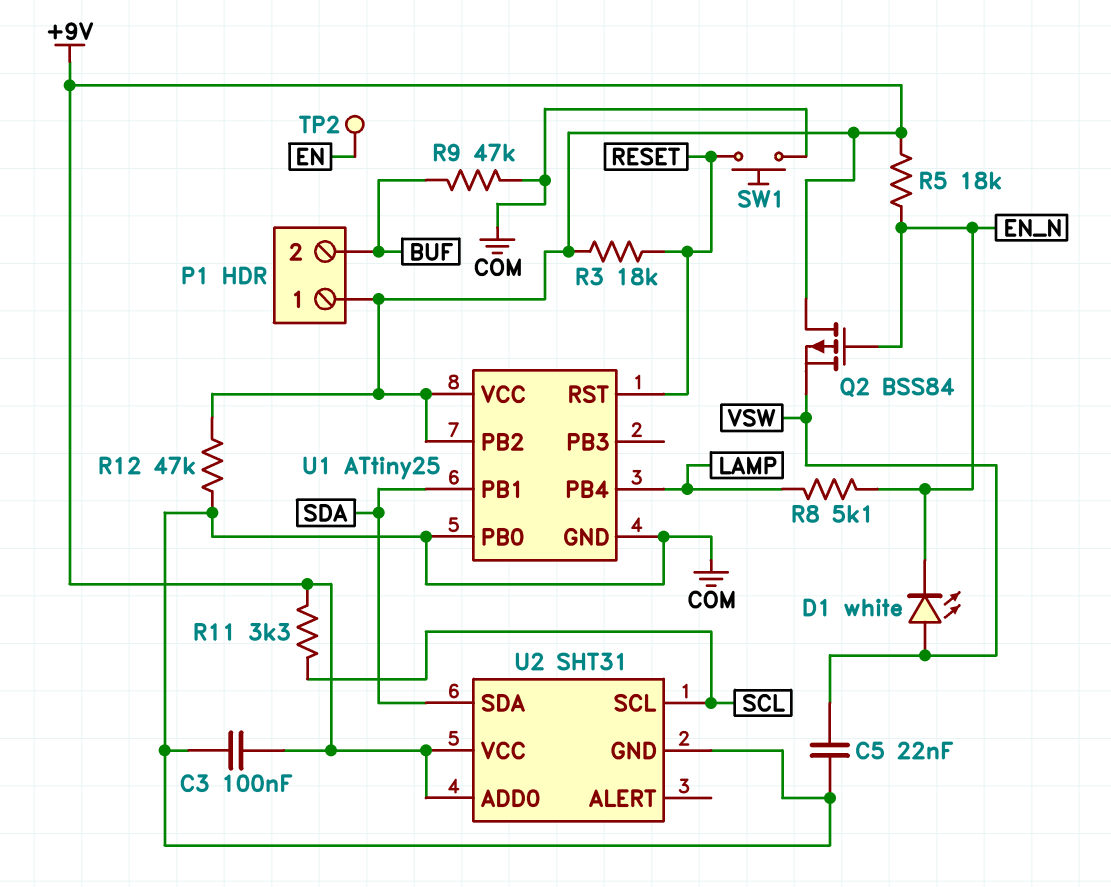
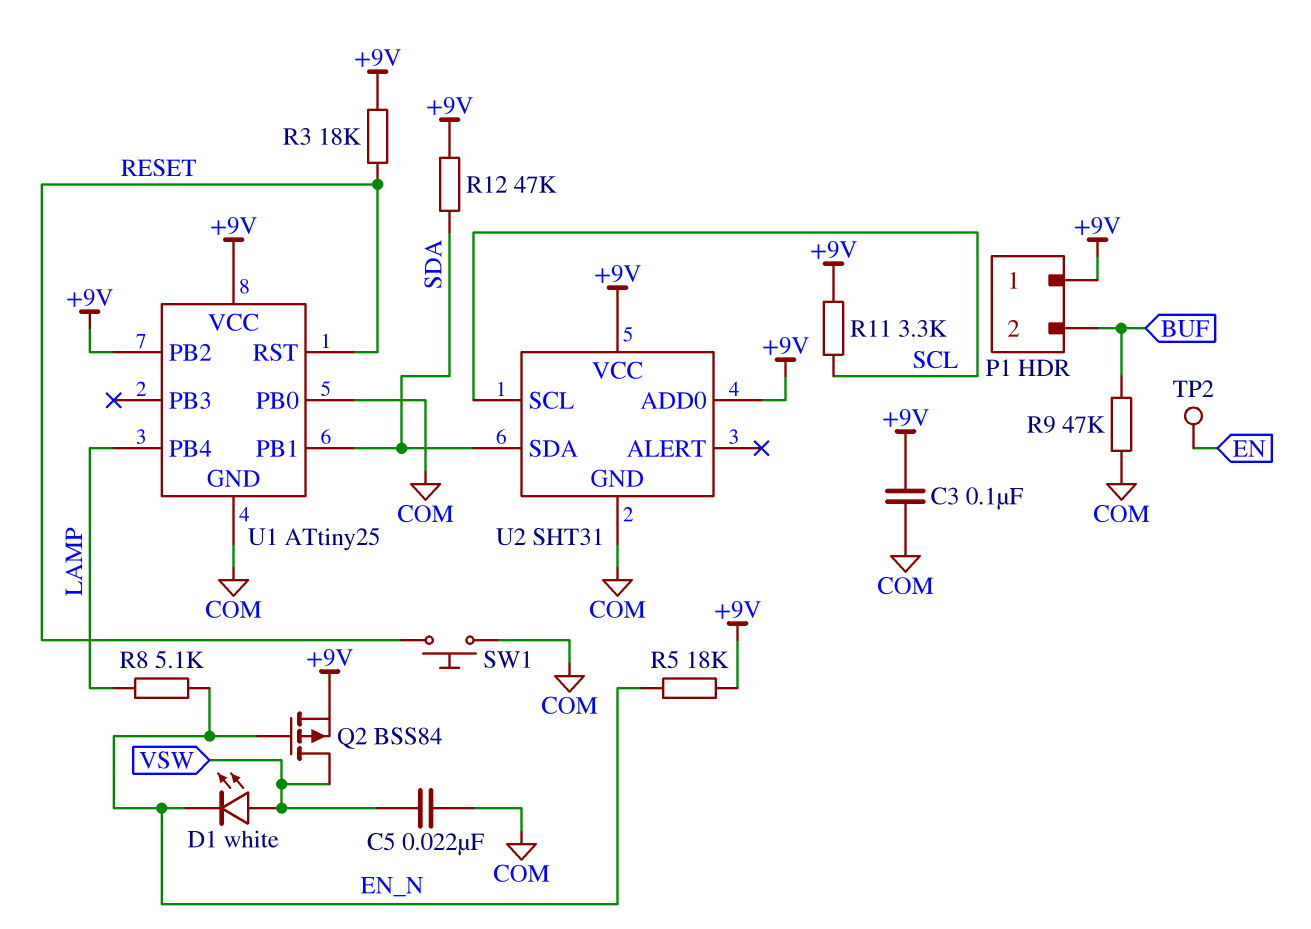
Q2: PMOS BSS84 (G EN_N, D +9V, S VSW) -> PMOS BSS84 (G EN_N, D VSW, S +9V)
R12: 47k (+9V, COM) -> 47k (+9V, SDA)

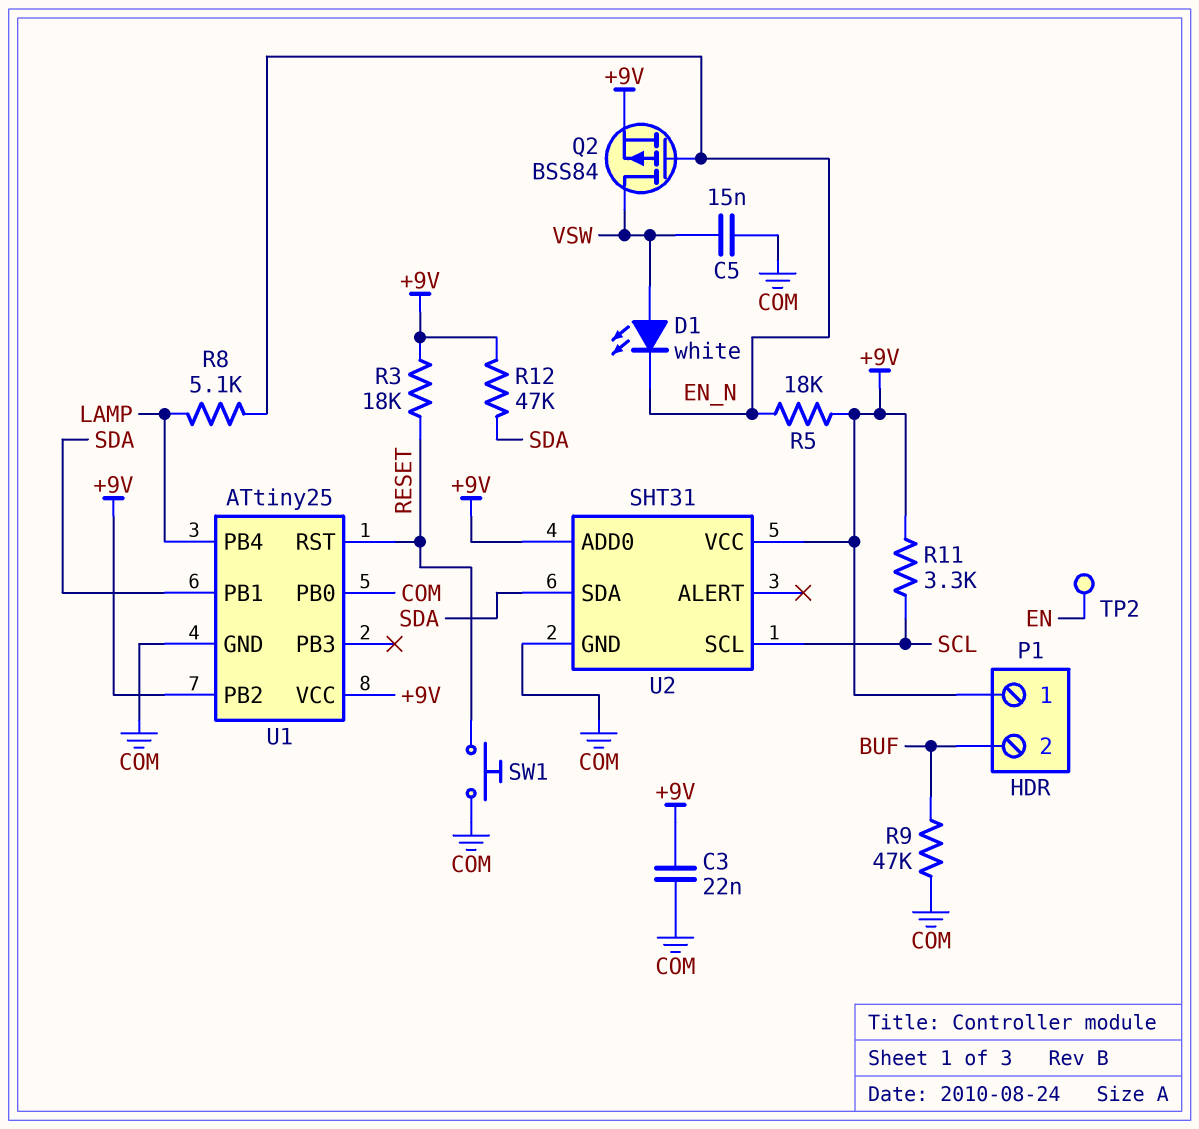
C3: 100nF (+9V, COM) -> 22nF (+9V, COM)
C5: 22nF (COM, VSW) -> 15nF (COM, VSW)

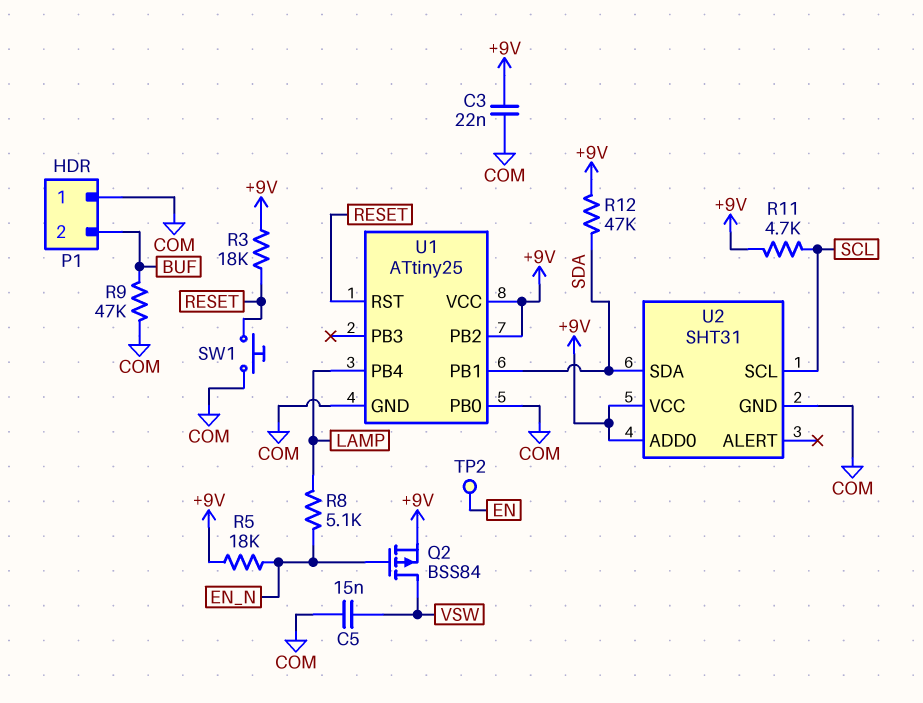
D1: LED white (A VSW, K EN_N) -> none
P1 pin 1: +9V -> COM
R11: 3.3k (+9V, SCL) -> 4.7k (+9V, SCL)

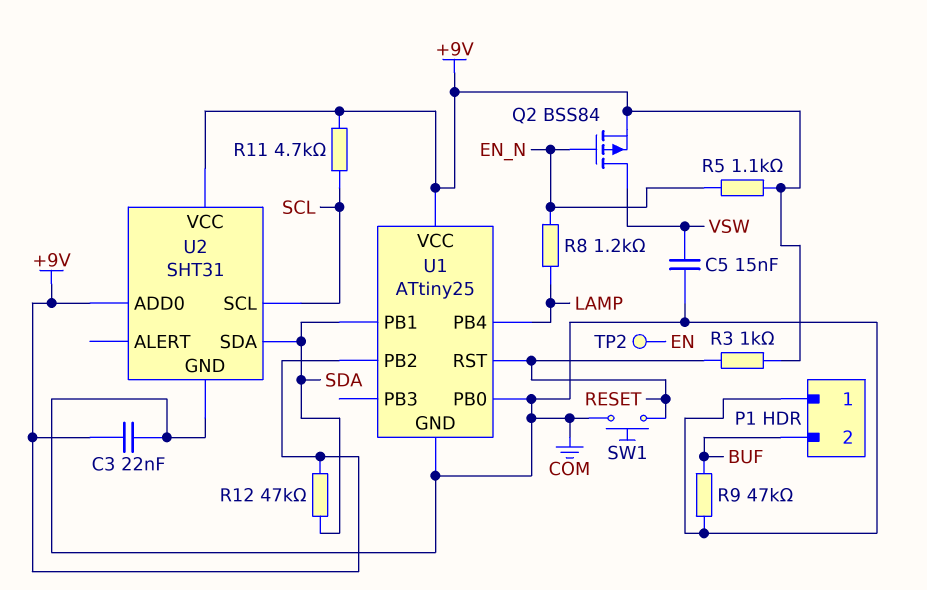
R3: 18k (+9V, RESET) -> 1k (+9V, RESET)
R5: 18k (+9V, EN_N) -> 1.1k (+9V, EN_N)
R8: 5.1k (EN_N, LAMP) -> 1.2k (EN_N, LAMP)

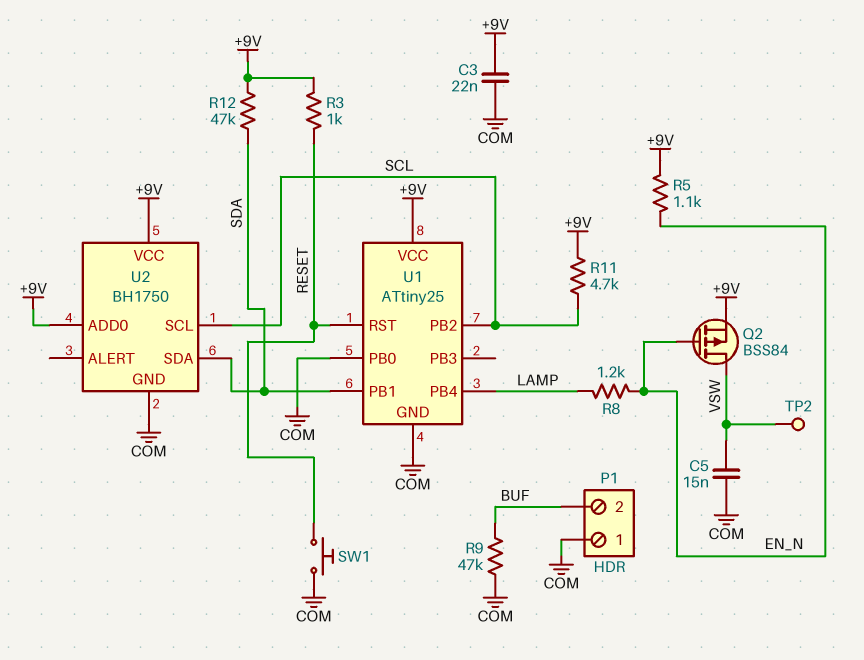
TP2: test point (EN) -> test point (VSW)
U1 pin PB2: +9V -> SCL
U2: SHT31 -> BH1750

